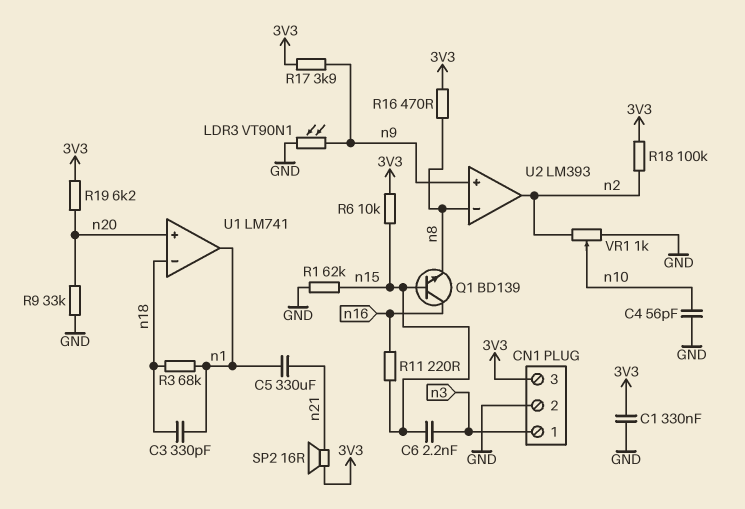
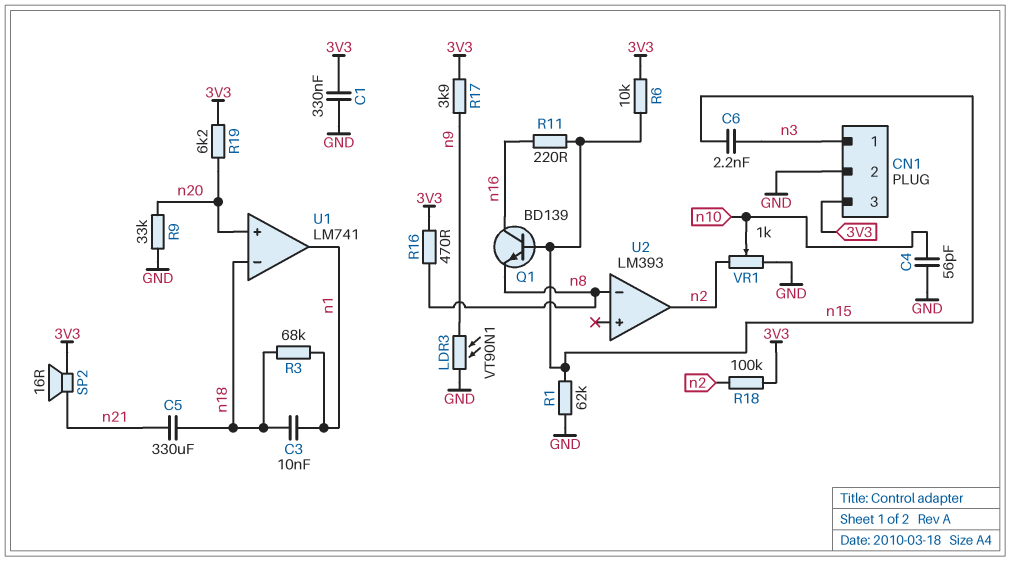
C3: 330pF (n1, n18) -> 10nF (n1, n18)
C5: 330uF (n1, n21) -> 330uF (n18, n21)
U2 pin in+: n9 -> none

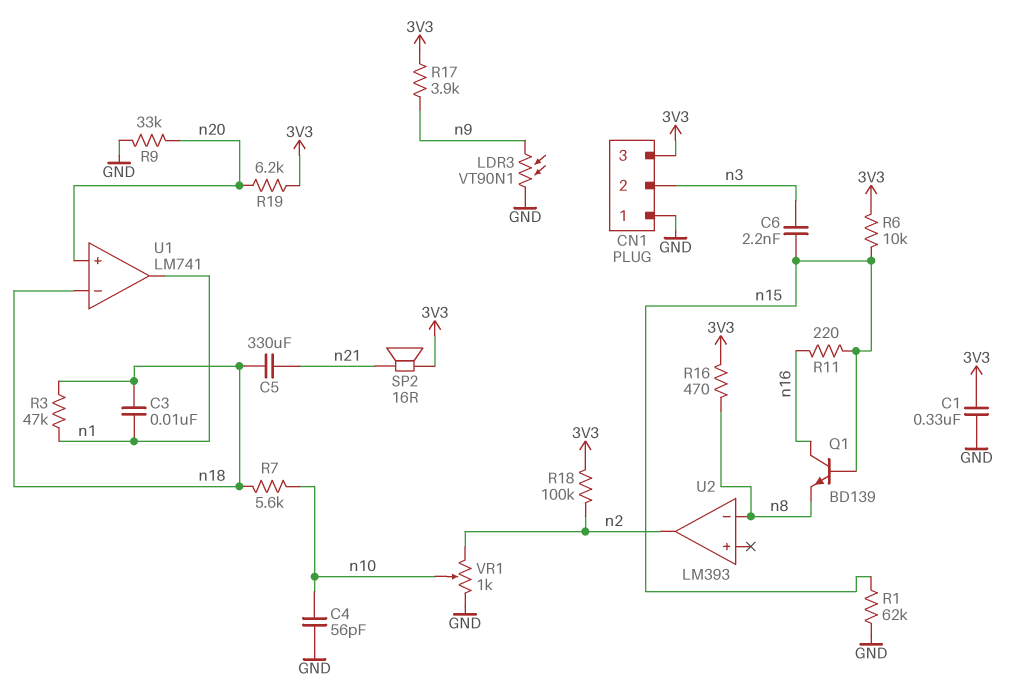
CN1 pin 1: n3 -> GND
CN1 pin 2: GND -> n3
R3: 68k (n1, n18) -> 47k (n1, n18)
R7: none -> 5.6k (n10, n18)

